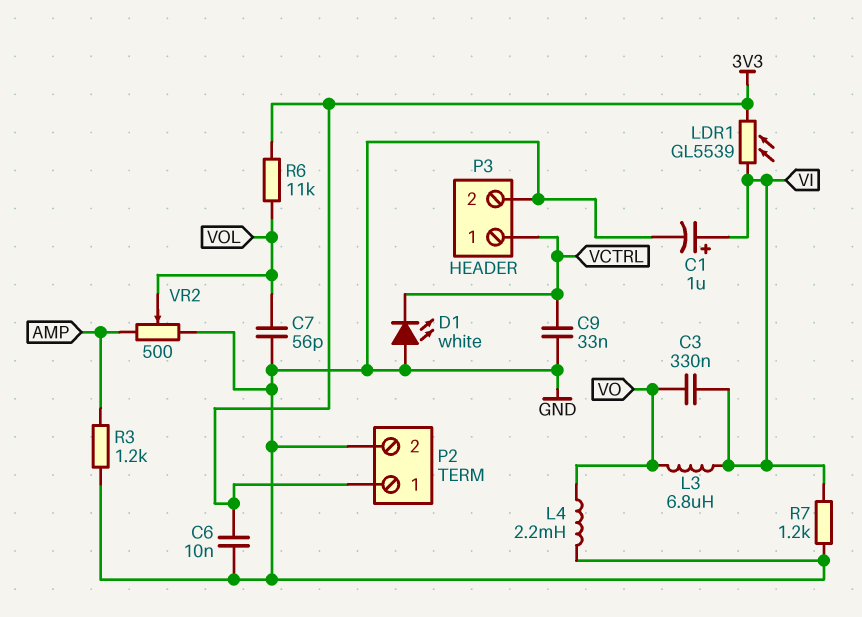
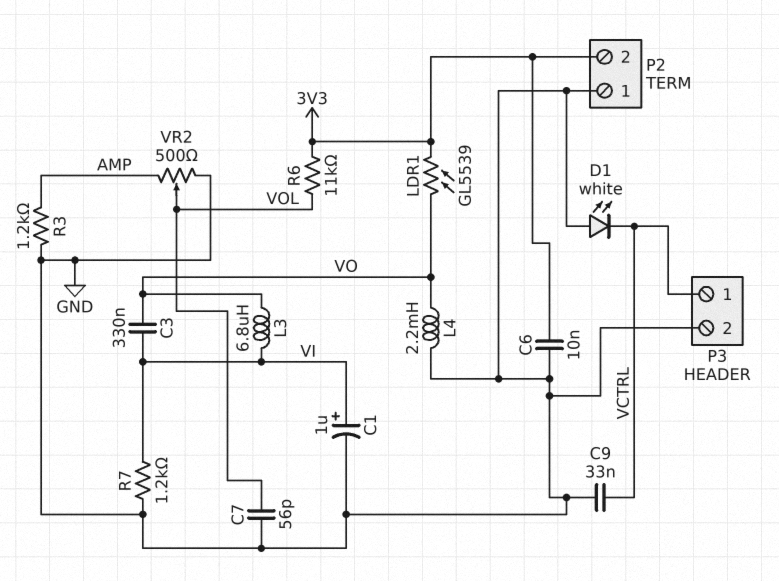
LDR1: GL5539 (3V3, VI) -> GL5539 (3V3, VO)
P2 pin 1: 3V3 -> GND
P2 pin 2: GND -> 3V3

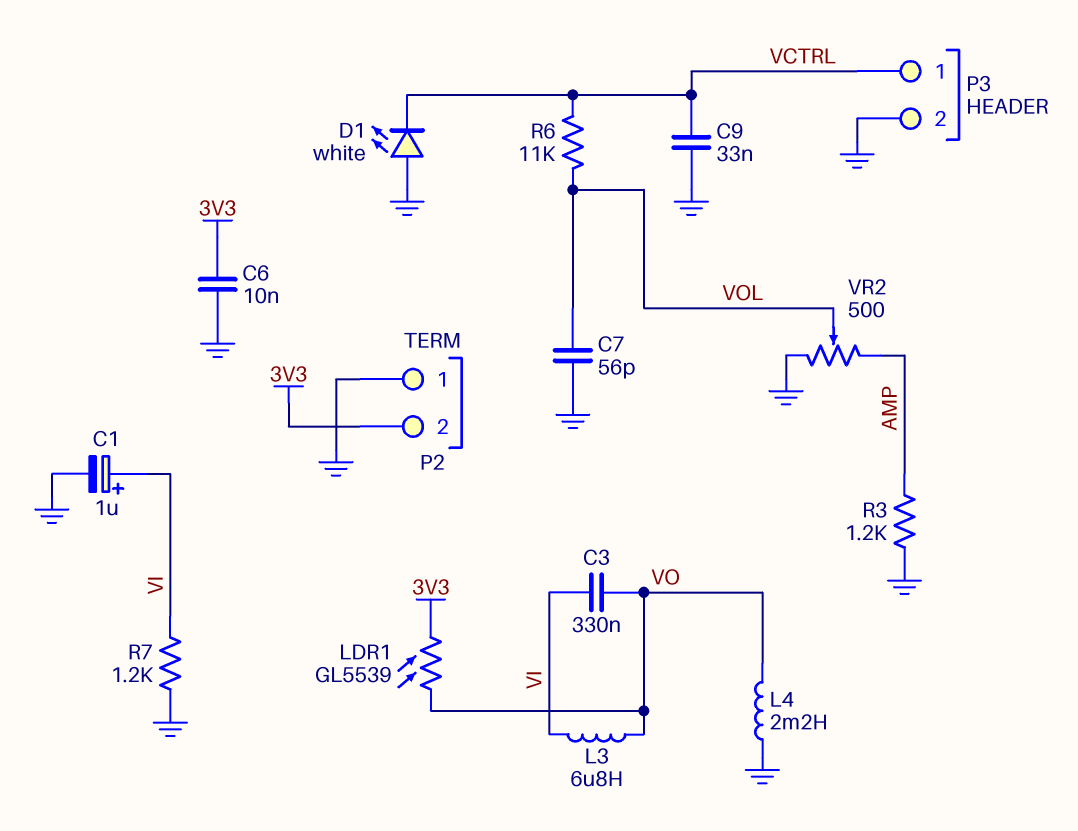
R6: 11k (3V3, VOL) -> 11k (VCTRL, VOL)

